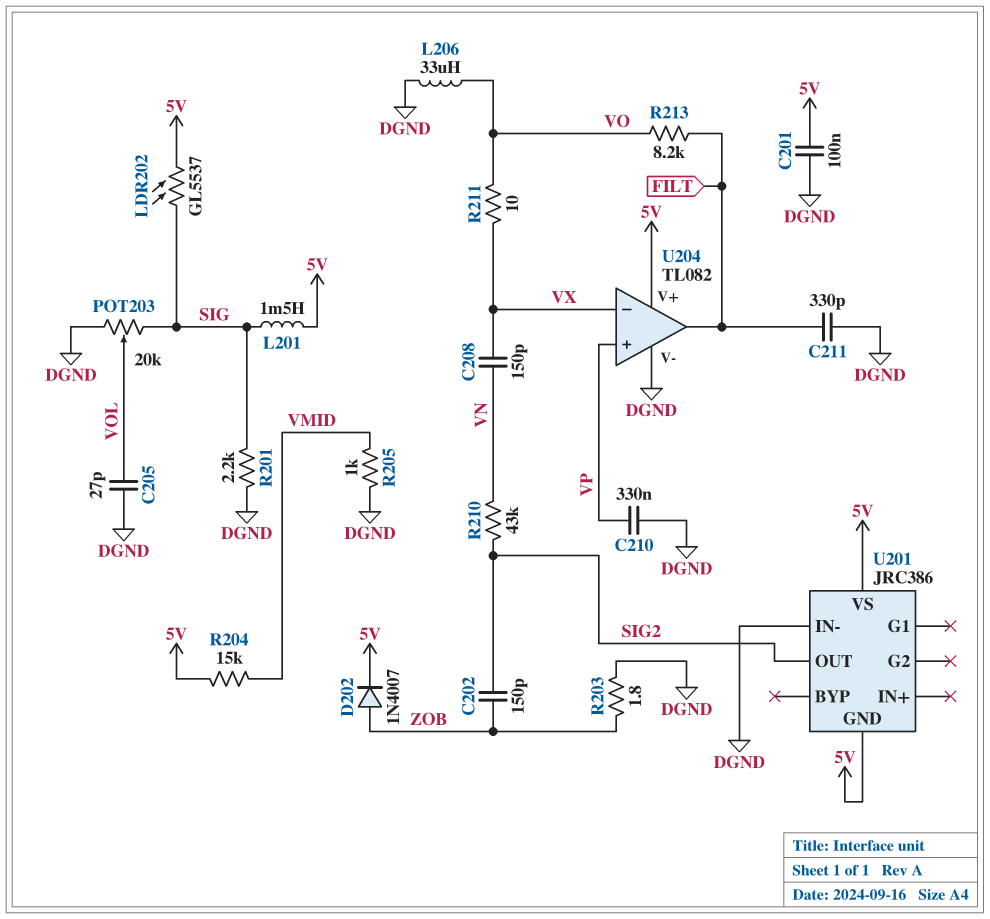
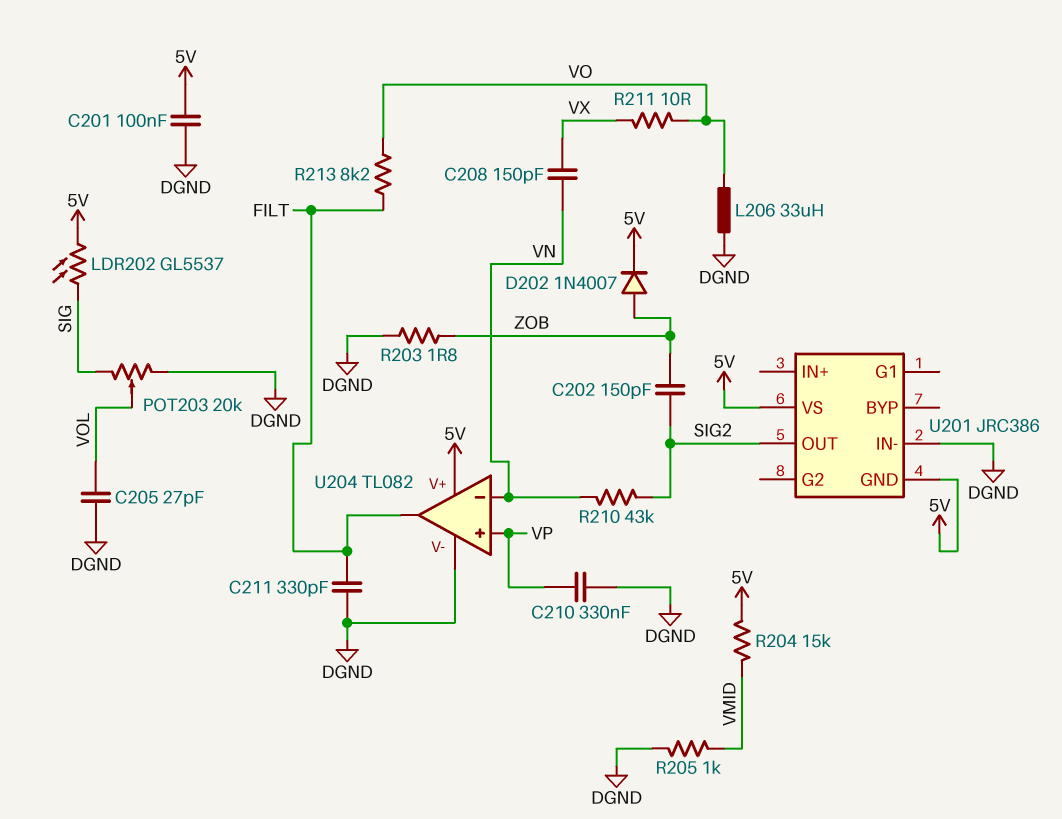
L201: 1.5mH (5V, SIG) -> none
R201: 2.2k (DGND, SIG) -> none
U204 pin in-: VX -> VN

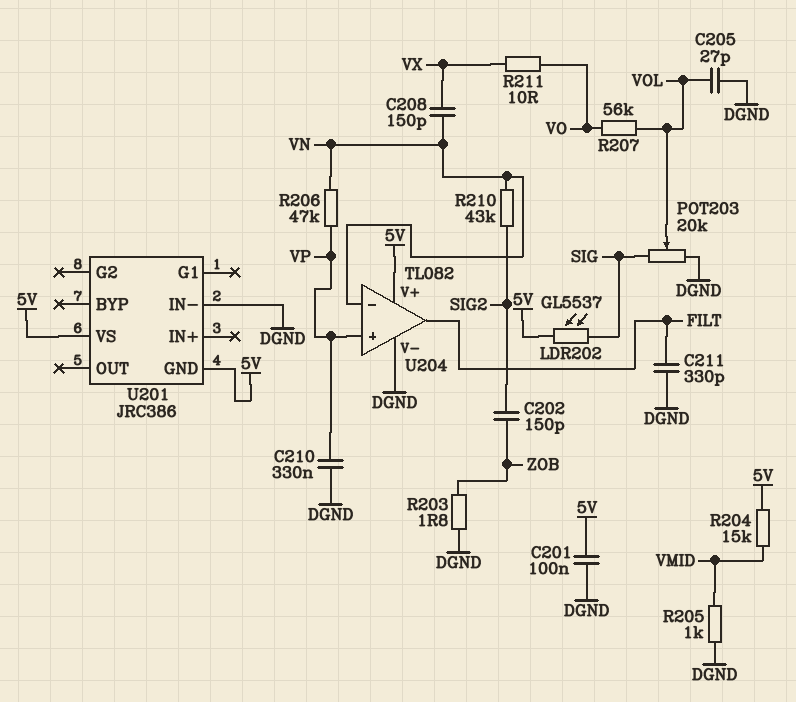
D202: diode 1N4007 (A ZOB, K 5V) -> none
L206: 33uH (DGND, VO) -> none
R206: none -> 47k (VN, VP)
R207: none -> 56k (VO, VOL)
R213: 8.2k (FILT, VO) -> none
U201 pin OUT: SIG2 -> none

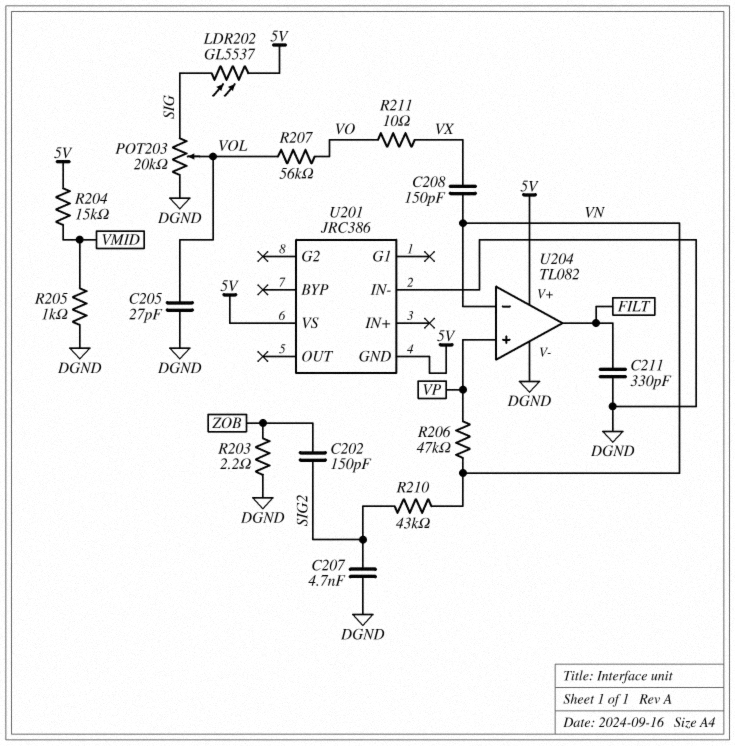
C201: 100nF (5V, DGND) -> none
C207: none -> 4.7nF (DGND, SIG2)
C210: 330nF (DGND, VP) -> none
R203: 1.8 (DGND, ZOB) -> 2.2 (DGND, ZOB)

